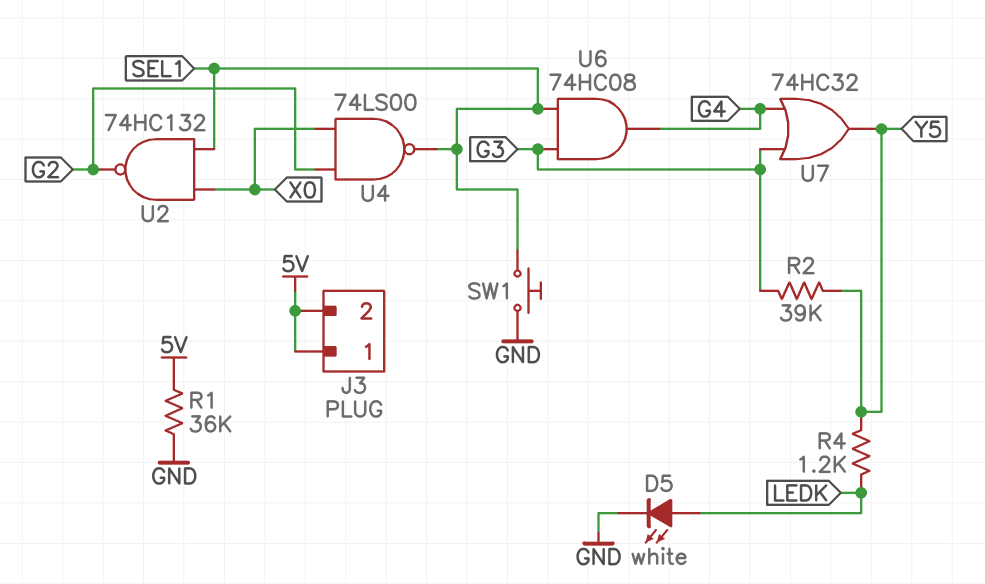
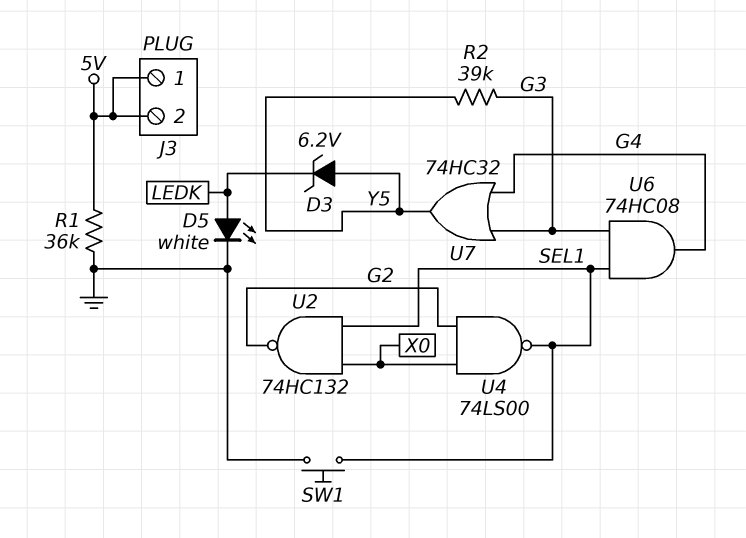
D3: none -> zener 6.2V (A Y5, K LEDK)
R4: 1.2k (LEDK, Y5) -> none

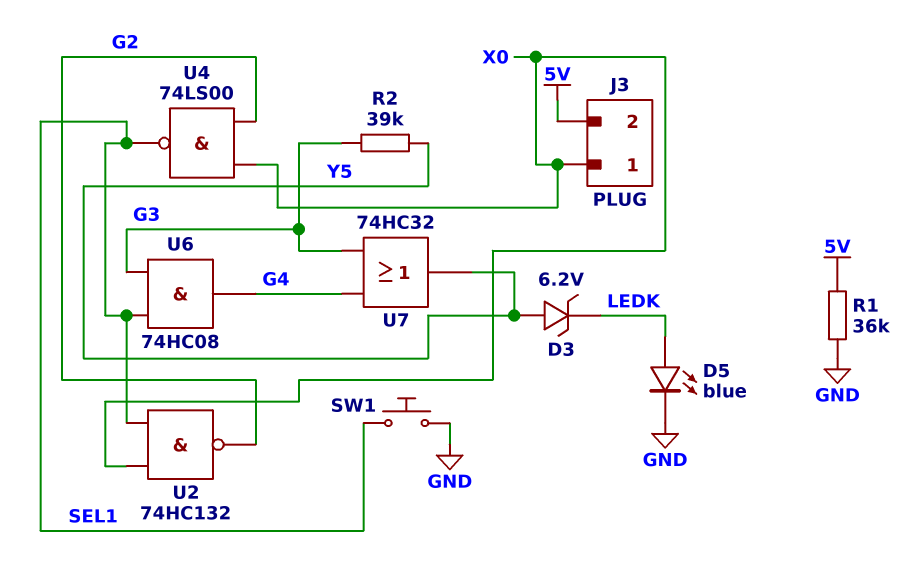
D5: LED white (A LEDK, K GND) -> LED blue (A LEDK, K GND)
J3 pin 1: 5V -> X0

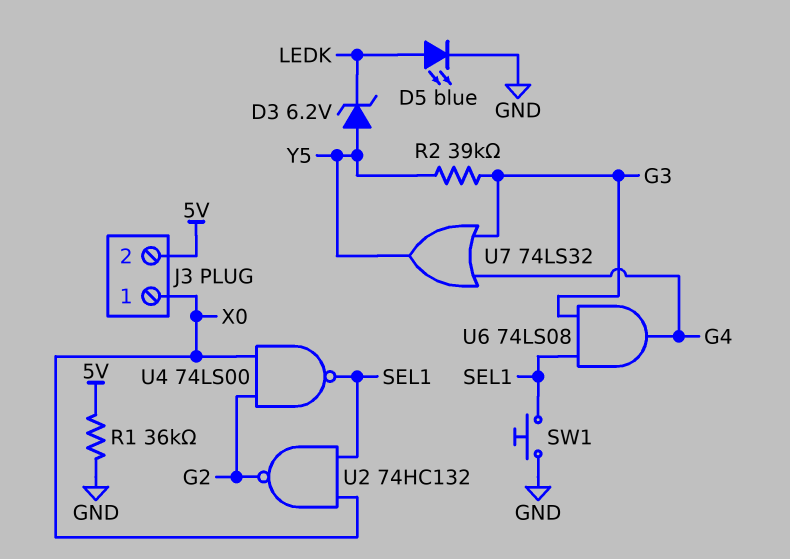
U6: AND 74HC08 (in G3, in SEL1, out G4) -> AND 74LS08 (in G3, in SEL1, out G4)
U7: OR 74HC32 (in G3, in G4, out Y5) -> OR 74LS32 (in G3, in G4, out Y5)

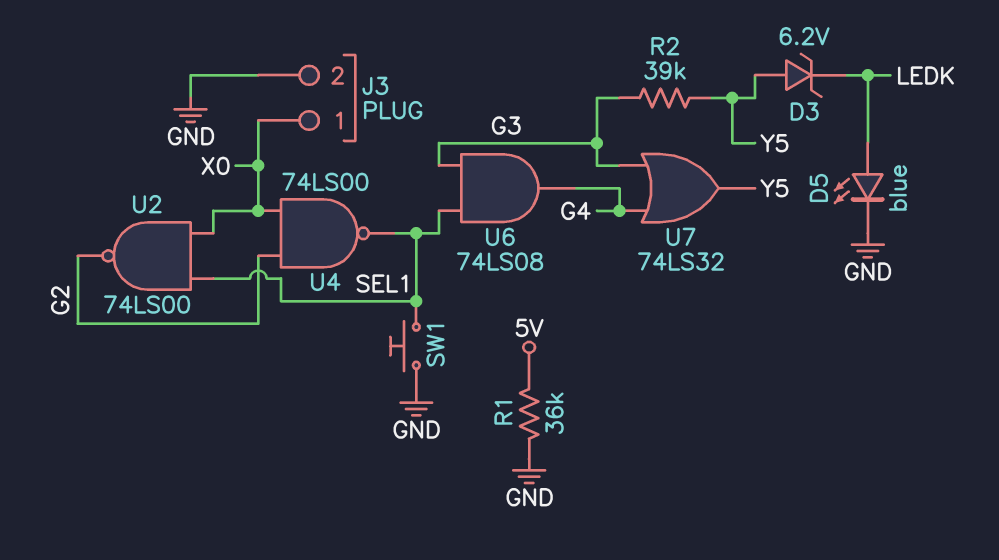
J3 pin 2: 5V -> GND
U2: NAND 74HC132 (in SEL1, in X0, out G2) -> NAND 74LS00 (in SEL1, in X0, out G2)

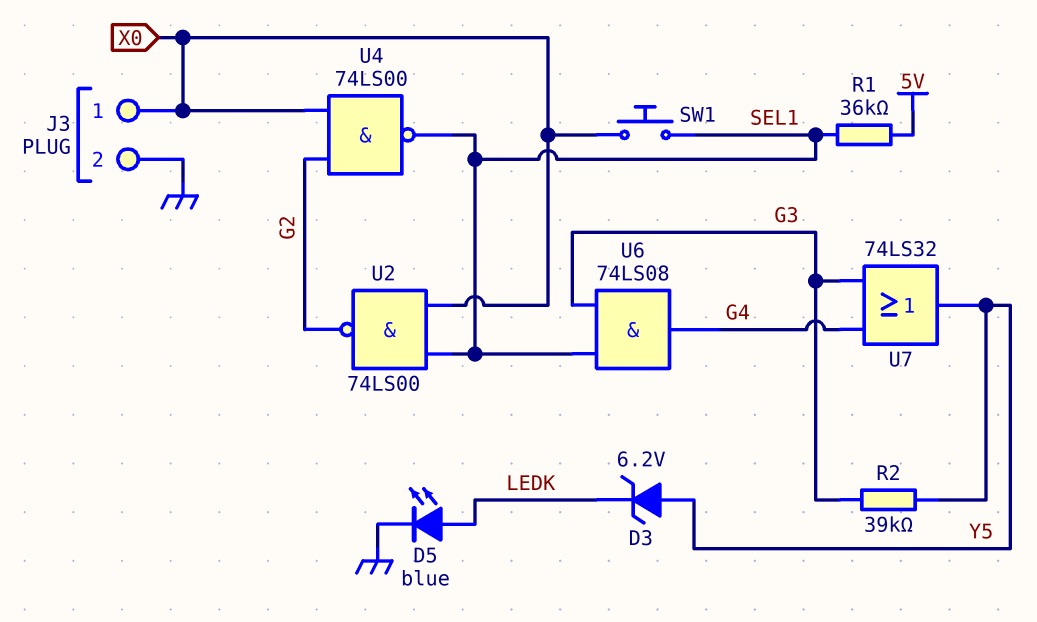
R1: 36k (5V, GND) -> 36k (5V, SEL1)
SW1: button (GND, SEL1) -> button (SEL1, X0)

